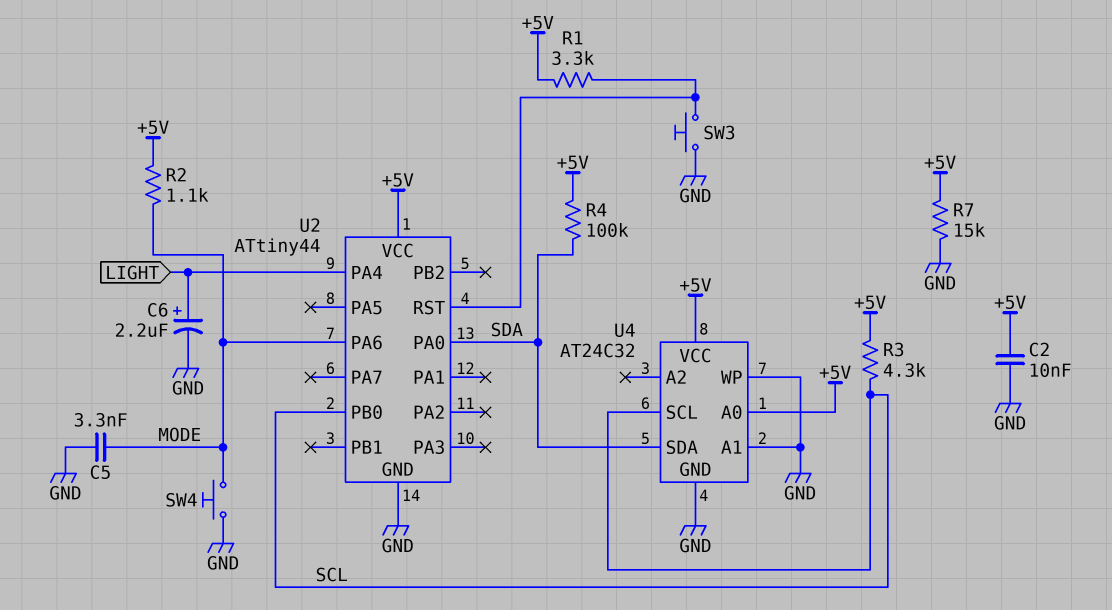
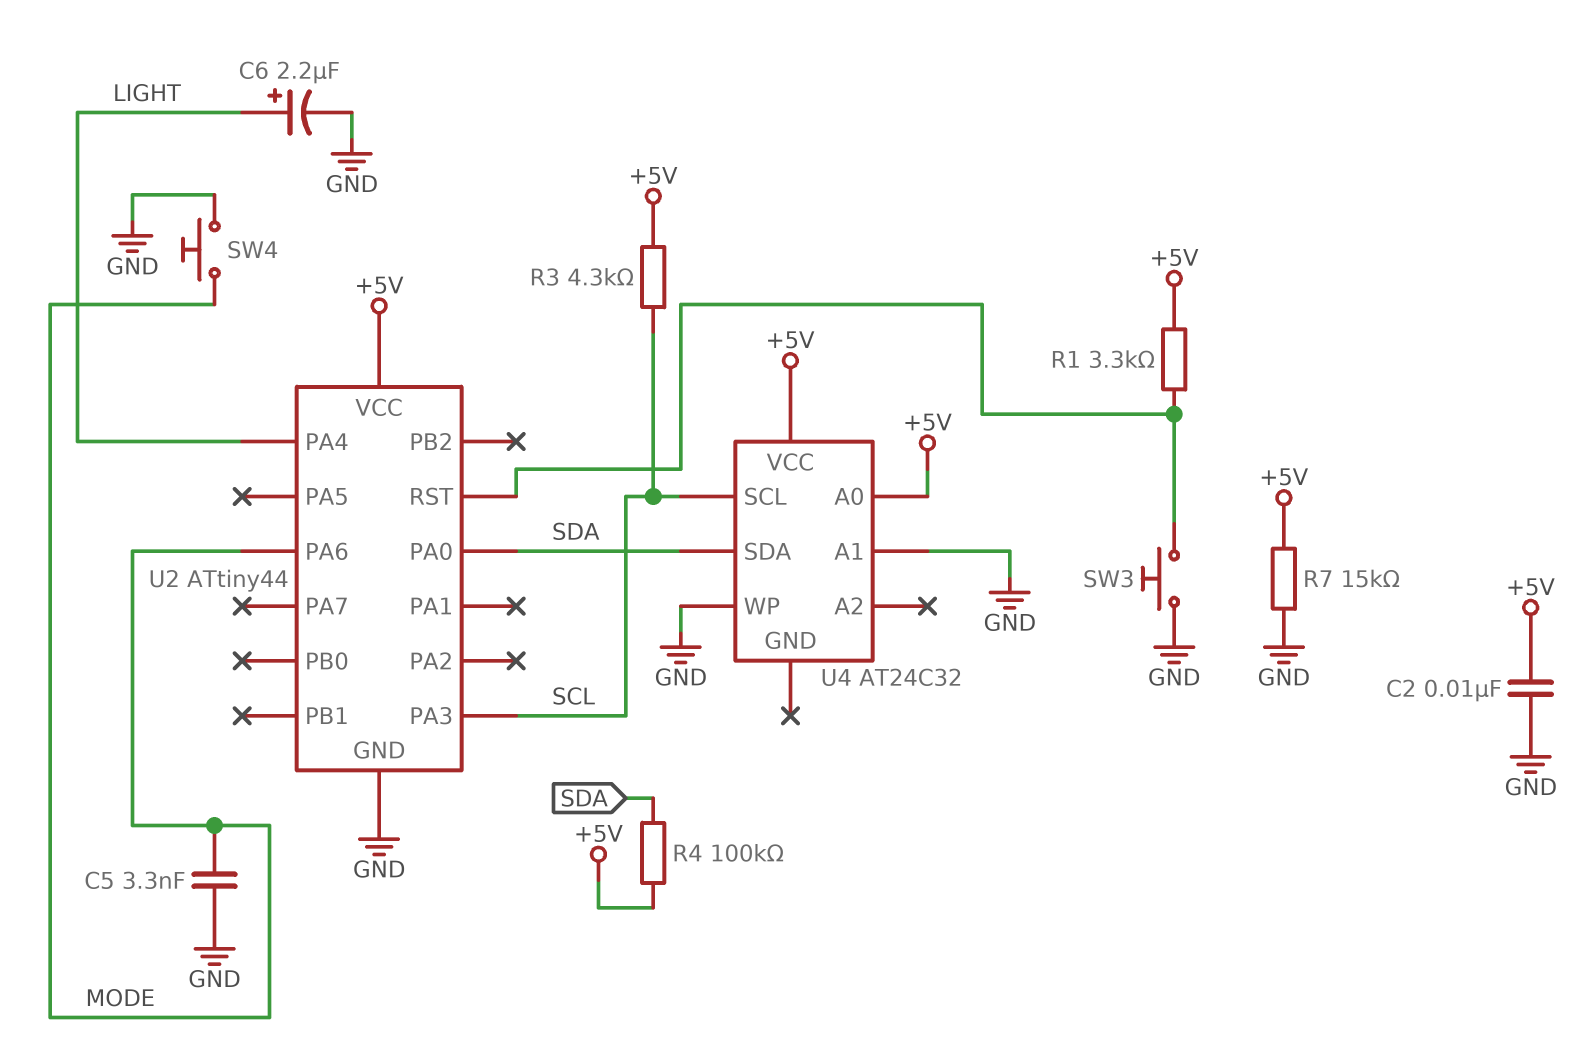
R2: 1.1k (+5V, MODE) -> none
U2 pin PA3: none -> SCL
U2 pin PB0: SCL -> none
U4 pin GND: GND -> none

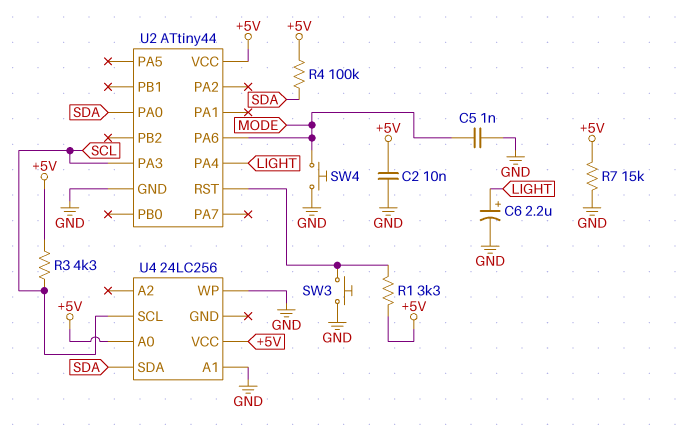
C5: 3.3nF (GND, MODE) -> 1nF (GND, MODE)
U4: AT24C32 -> 24LC256

